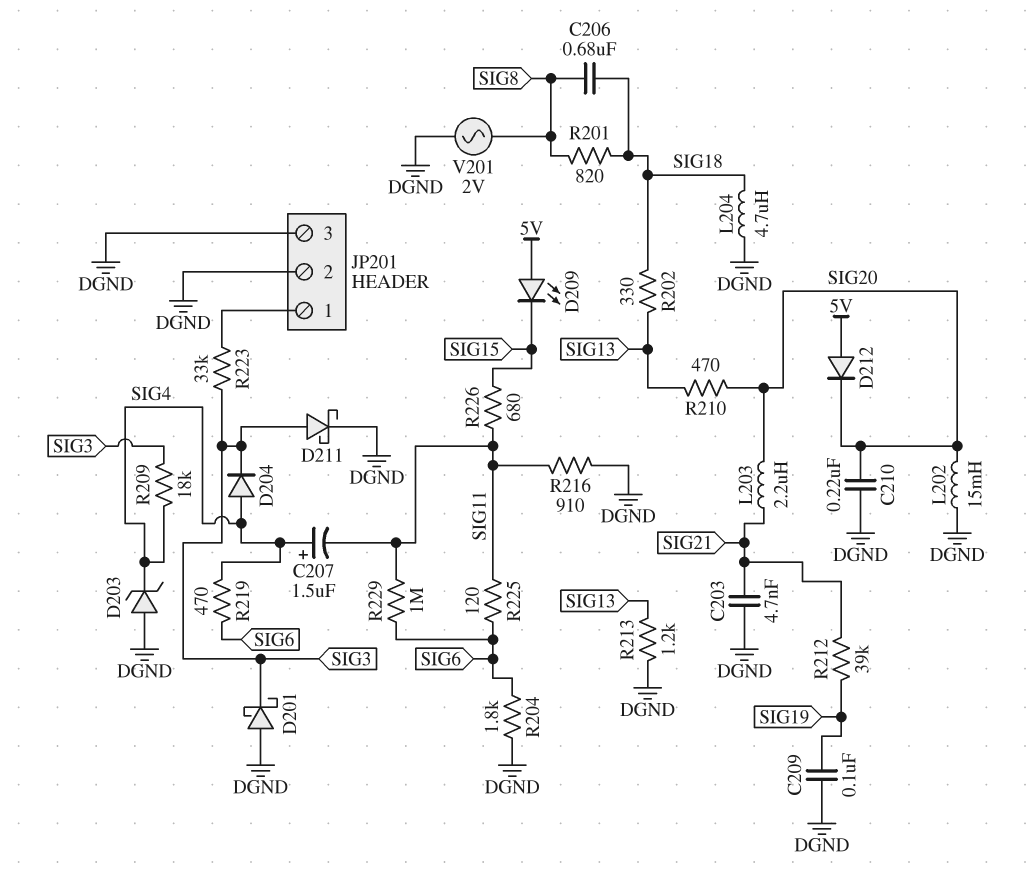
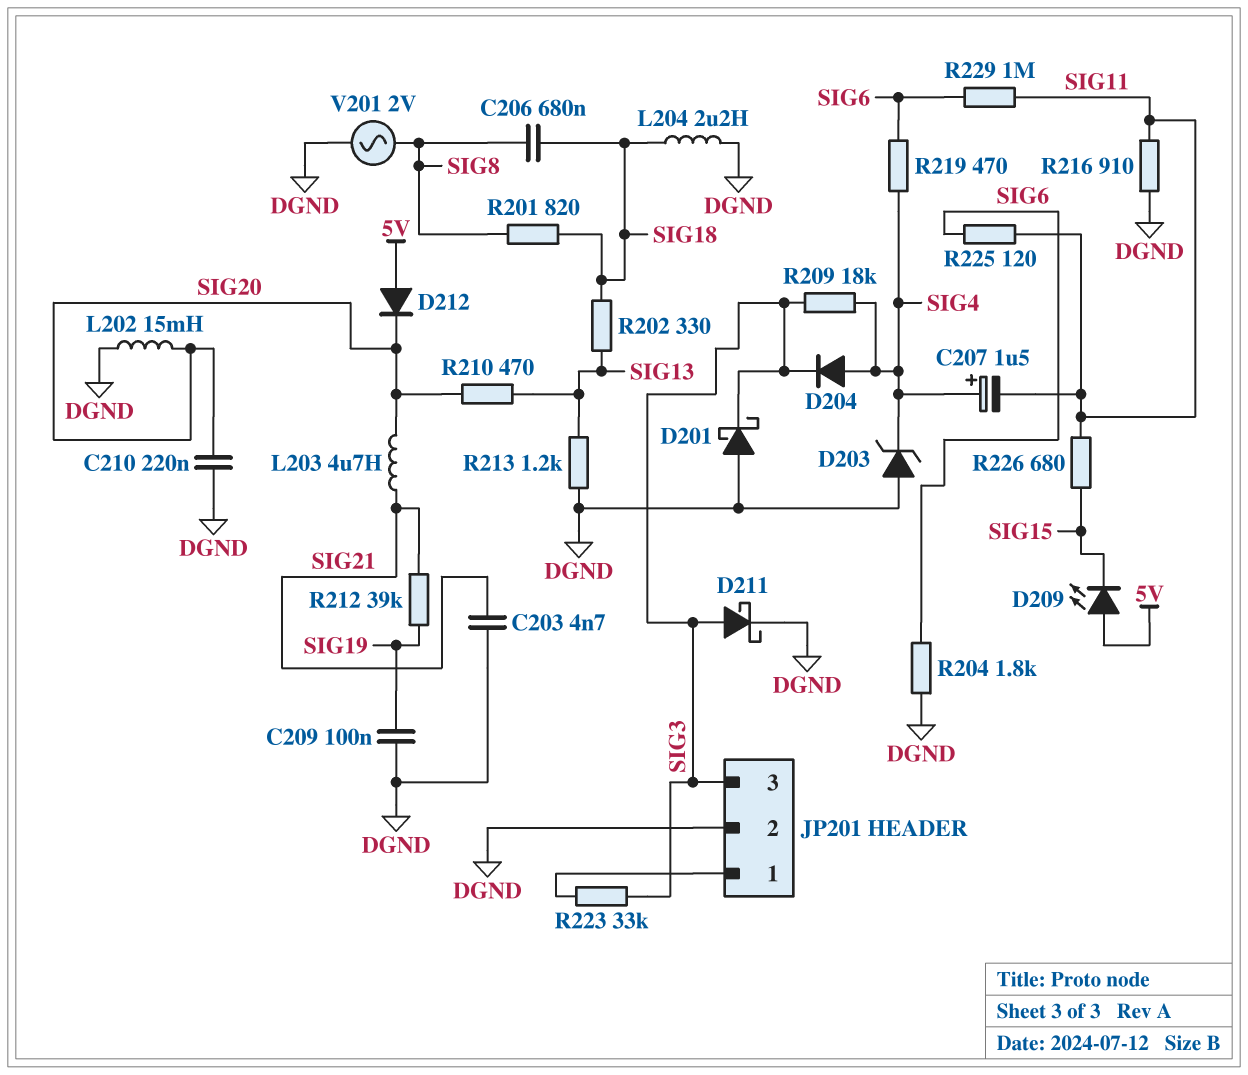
JP201 pin 3: DGND -> SIG3
L203: 2.2uH (SIG20, SIG21) -> 4.7uH (SIG20, SIG21)
L204: 4.7uH (DGND, SIG18) -> 2.2uH (DGND, SIG18)

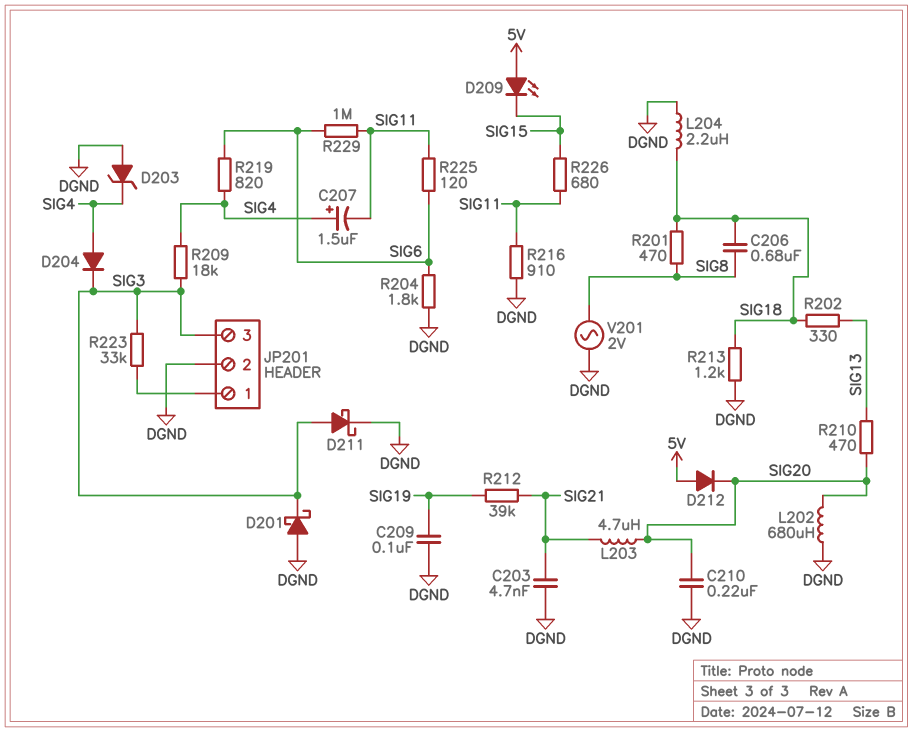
L202: 15mH (DGND, SIG20) -> 680uH (DGND, SIG20)
R201: 820 (SIG8, SIG18) -> 470 (SIG8, SIG18)
R213: 1.2k (DGND, SIG13) -> 1.2k (DGND, SIG18)
R219: 470 (SIG4, SIG6) -> 820 (SIG4, SIG6)

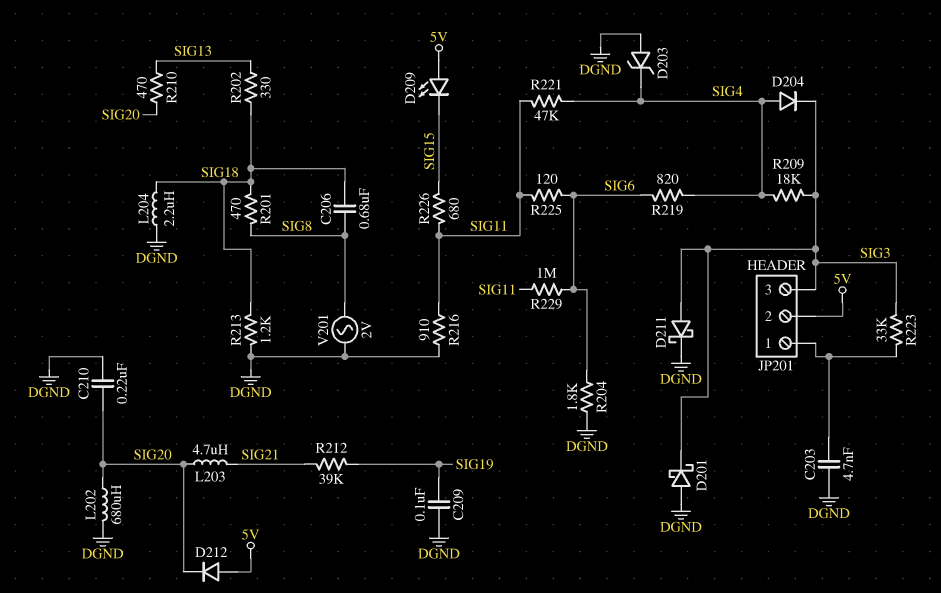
C203: 4.7nF (DGND, SIG21) -> 4.7nF (DGND, JP201/1)
C207: 1.5uF (plus SIG4, minus SIG11) -> none
JP201 pin 2: DGND -> 5V
R221: none -> 47k (SIG4, SIG11)

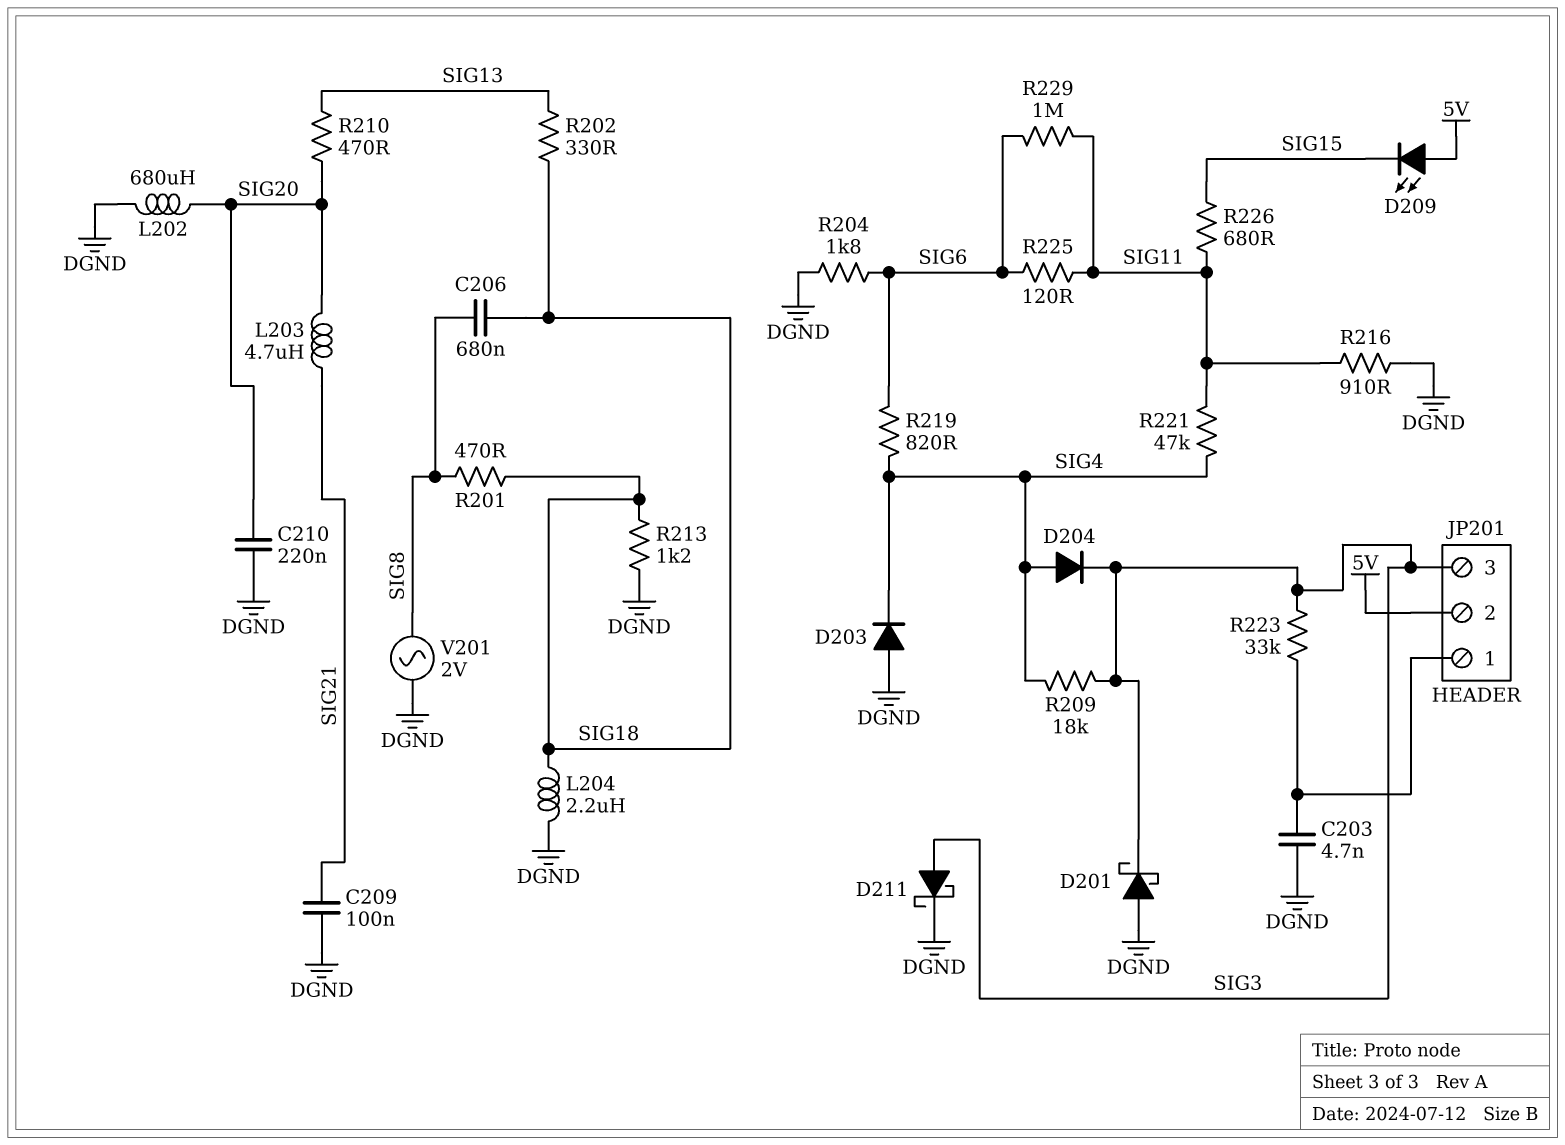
C209: 100nF (DGND, SIG19) -> 100nF (DGND, SIG21)
D203: zener (A DGND, K SIG4) -> diode (A DGND, K SIG4)
D212: diode (A 5V, K SIG20) -> none
R212: 39k (SIG19, SIG21) -> none

